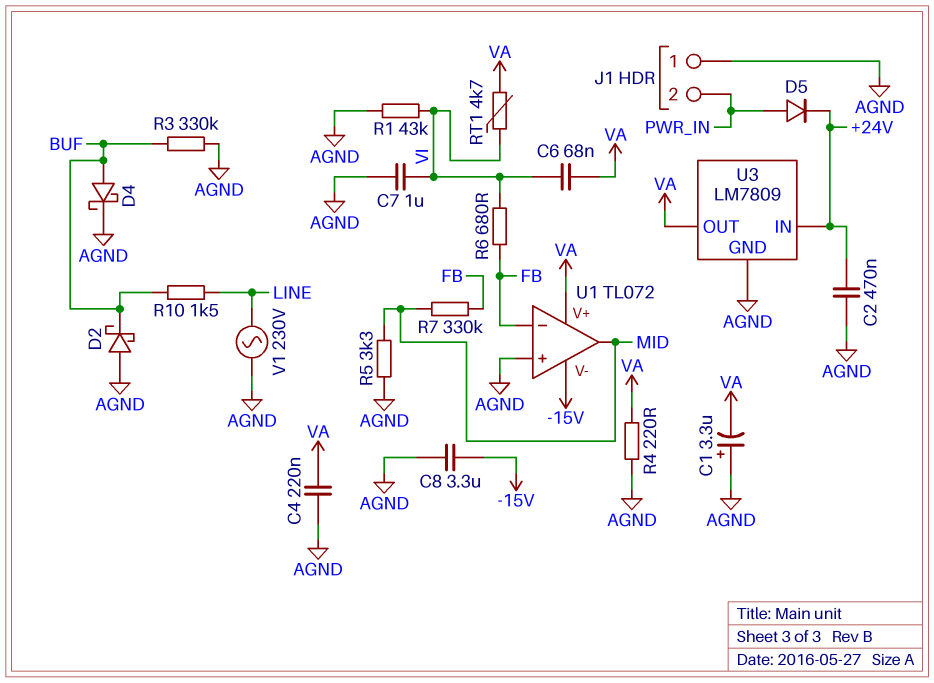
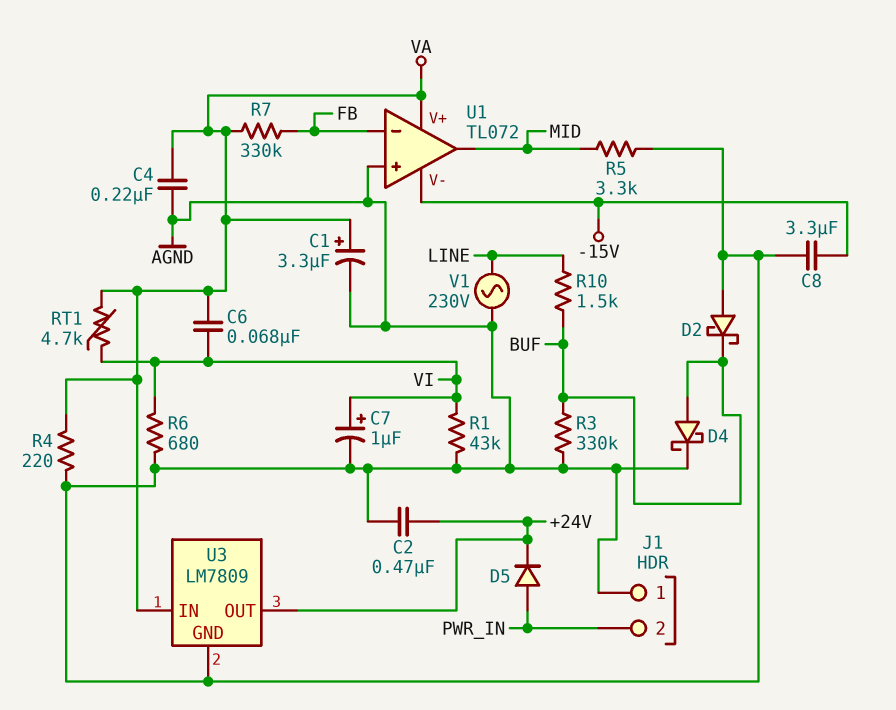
C1: 3.3uF (plus AGND, minus VA) -> 3.3uF (plus VA, minus AGND)
C7: 1uF (AGND, VI) -> 1uF (plus VI, minus AGND)
R6: 680 (FB, VI) -> 680 (AGND, VI)
R7: 330k (FB, MID) -> 330k (FB, VA)
U3 pin IN: +24V -> VA
U3 pin OUT: VA -> +24V

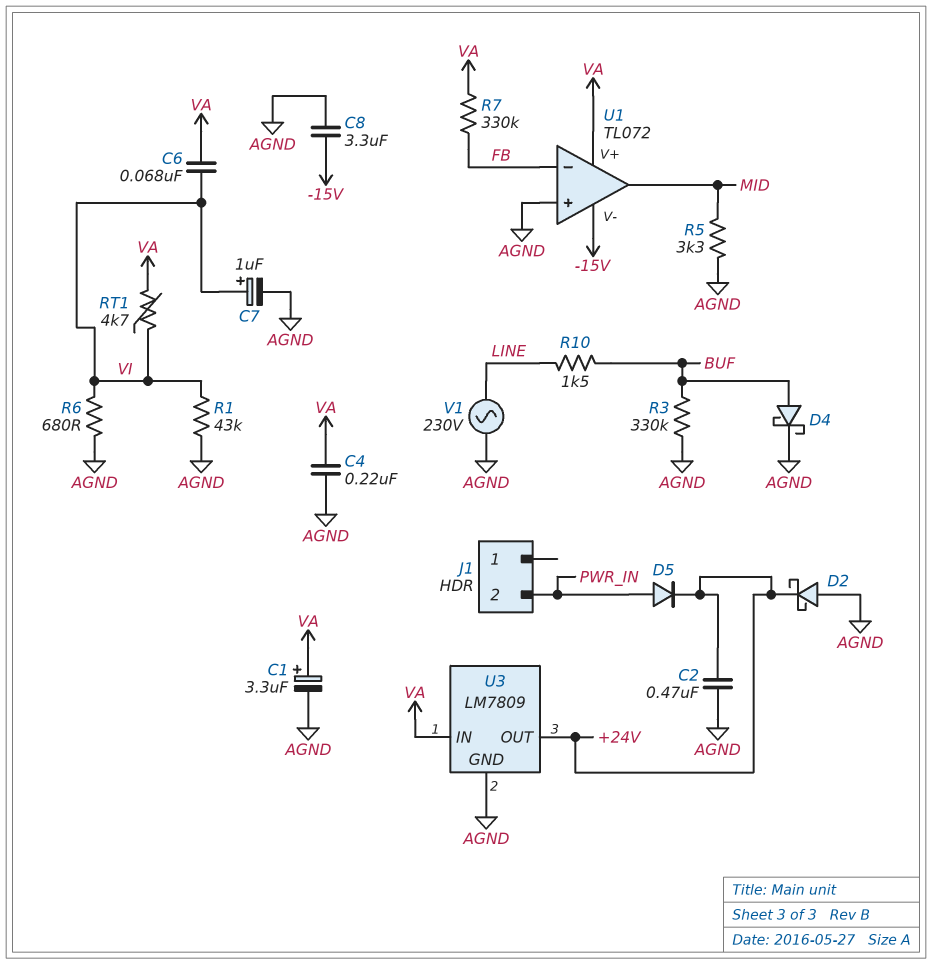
D2: schottky (A AGND, K BUF) -> schottky (A AGND, K +24V)
J1 pin 1: AGND -> none
R4: 220 (AGND, VA) -> none

